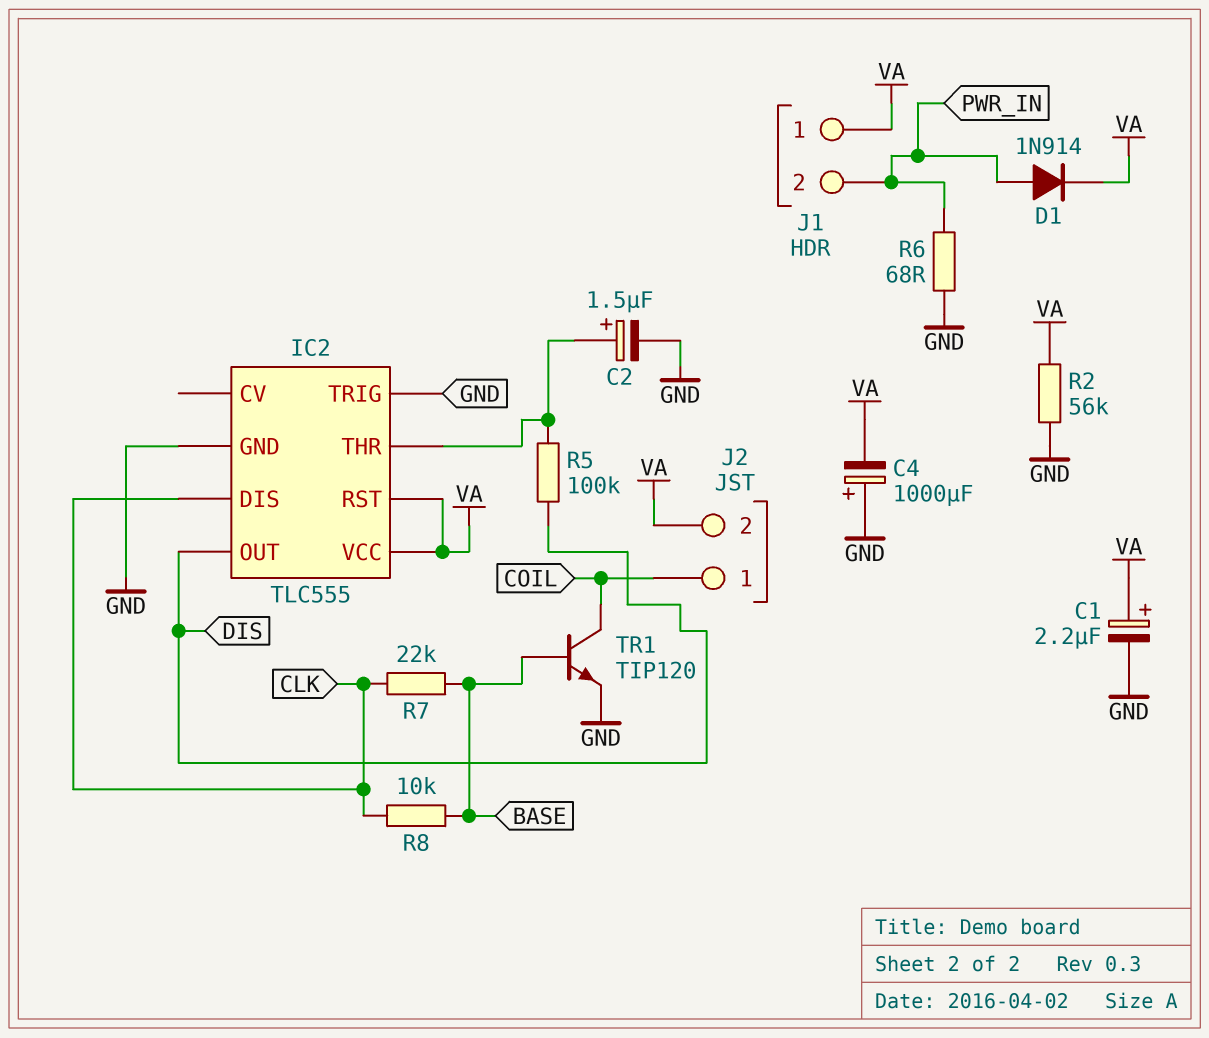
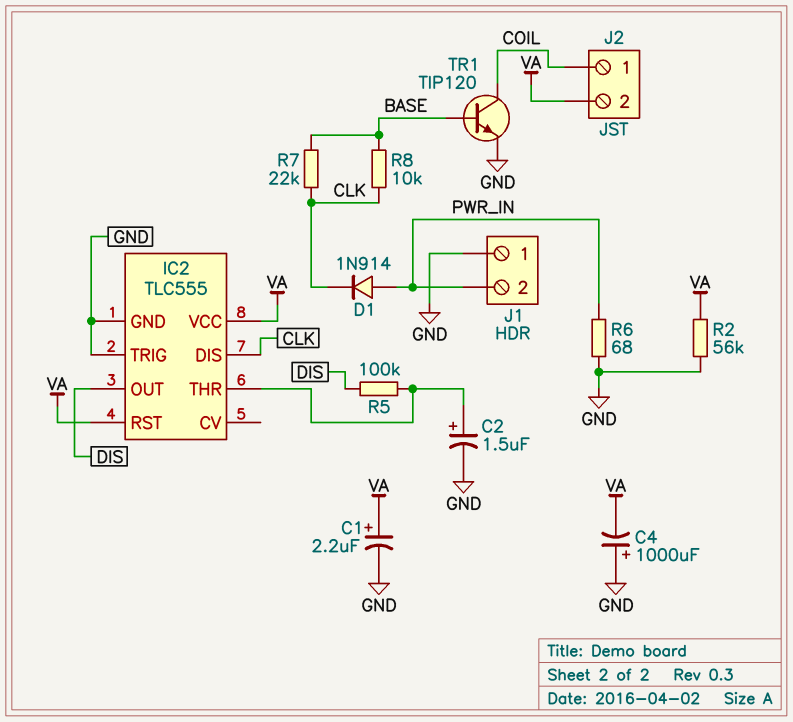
D1: diode 1N914 (A PWR_IN, K VA) -> diode 1N914 (A PWR_IN, K CLK)
J1 pin 1: VA -> GND

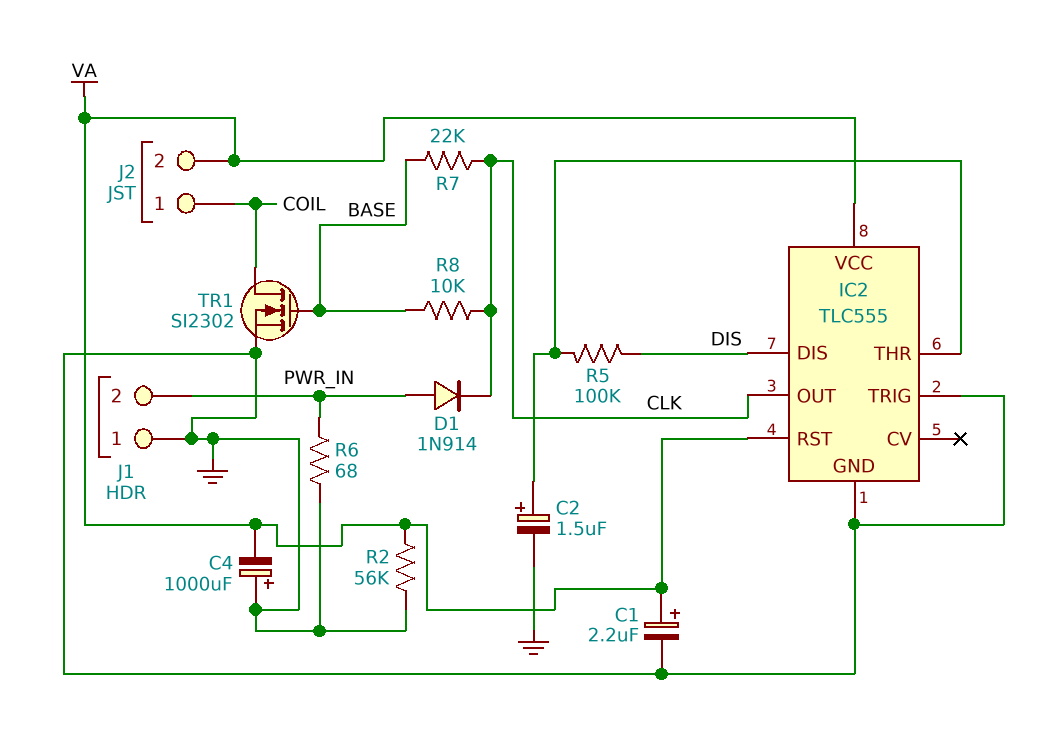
IC2 pin DIS: CLK -> DIS
IC2 pin OUT: DIS -> CLK
TR1: NPN TIP120 (B BASE, C COIL, E GND) -> NMOS SI2302 (G BASE, D COIL, S GND)

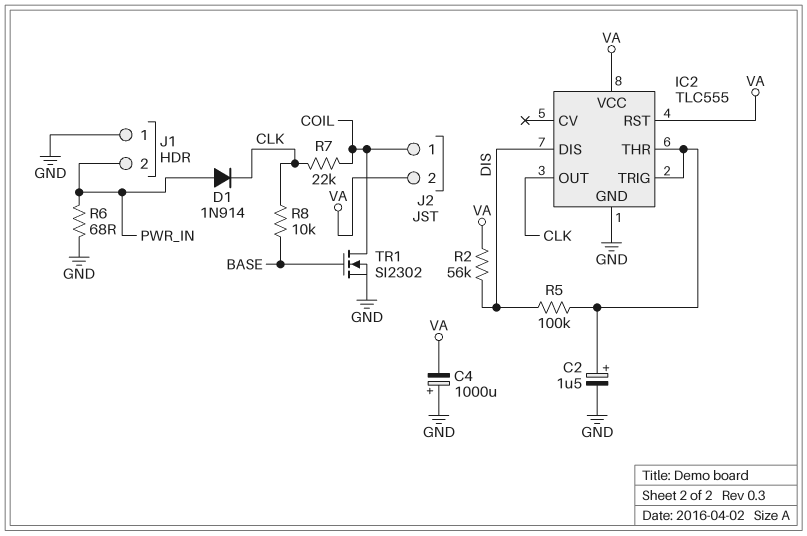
C1: 2.2uF (plus VA, minus GND) -> none
IC2 pin TRIG: GND -> IC2/THR
R2: 56k (GND, VA) -> 56k (DIS, VA)
R7: 22k (BASE, CLK) -> 22k (CLK, COIL)

